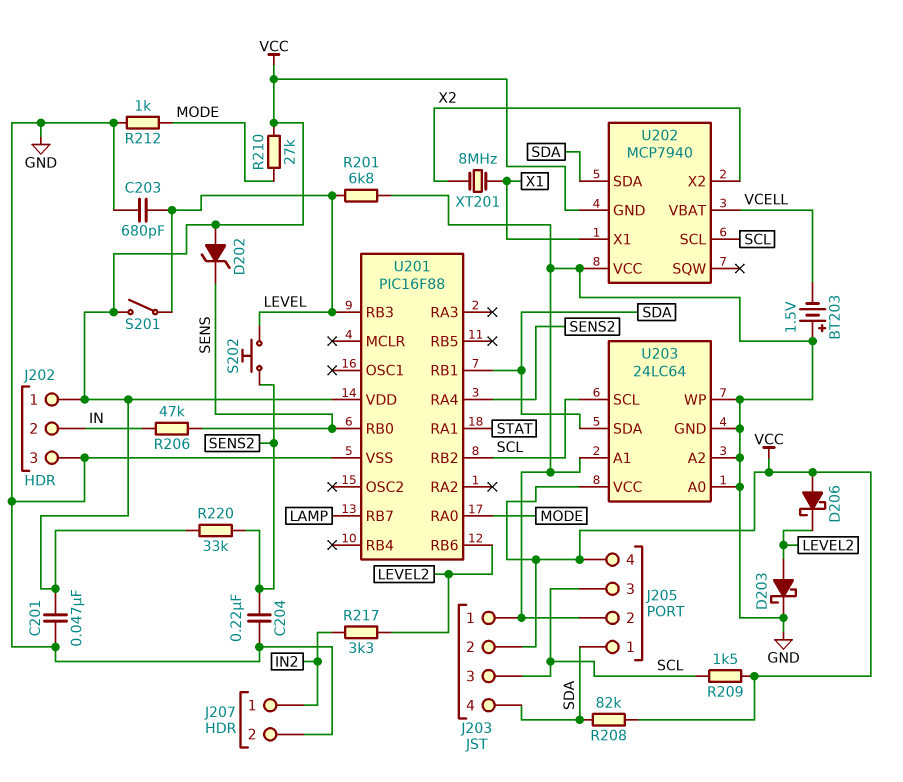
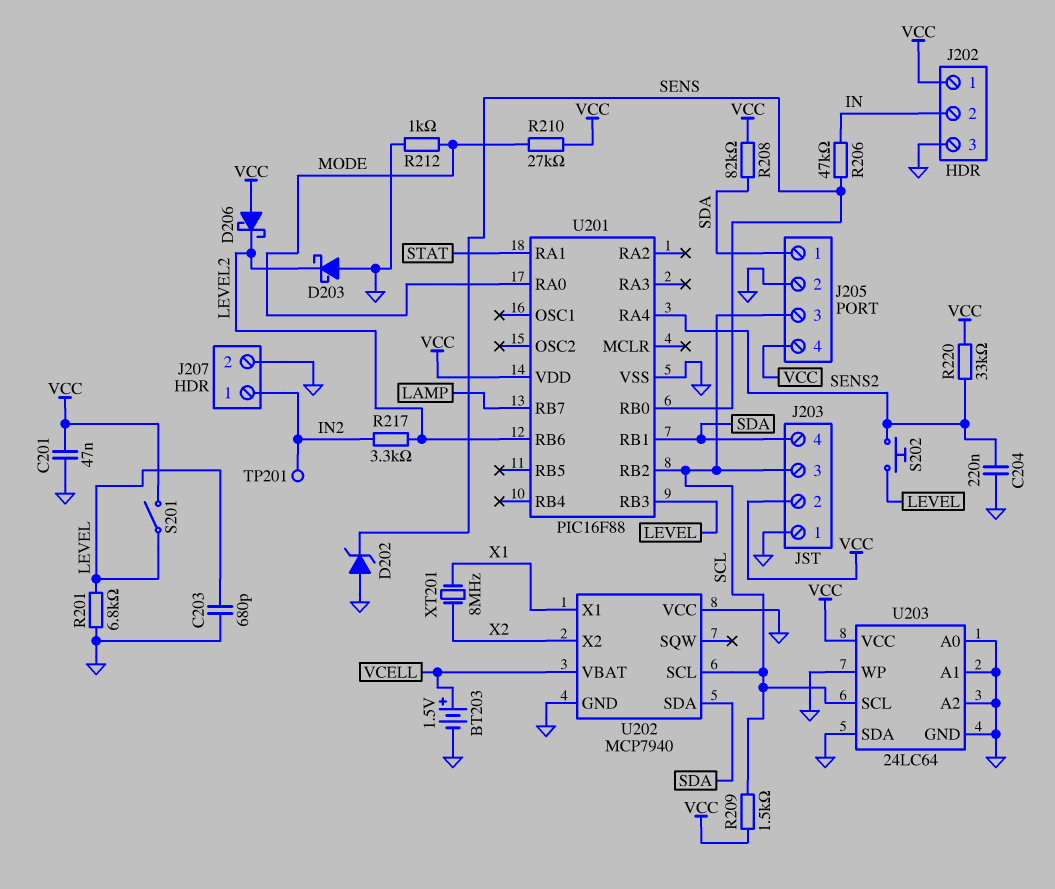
BT203: 1.5V (plus GND, minus VCELL) -> 1.5V (plus VCELL, minus GND)
D202: zener (A VCC, K SENS) -> zener (A GND, K SENS)
D203: schottky (A LEVEL2, K GND) -> schottky (A GND, K LEVEL2)
TP201: none -> test point (IN2)
U202 pin GND: VCC -> GND
U203 pin SDA: SDA -> GND

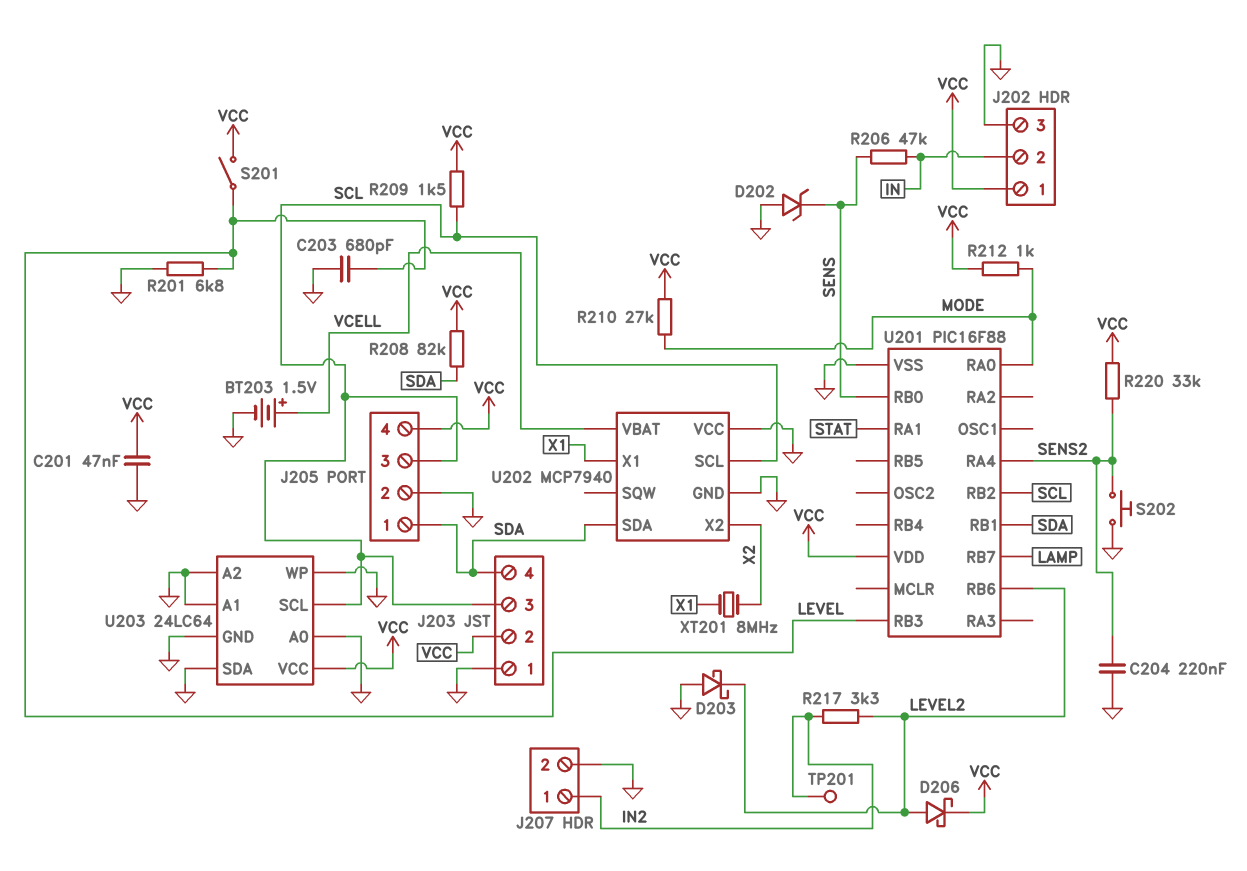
D206: schottky (A VCC, K LEVEL2) -> schottky (A LEVEL2, K VCC)
R212: 1k (GND, MODE) -> 1k (MODE, VCC)
S202: button (LEVEL, SENS2) -> button (GND, SENS2)

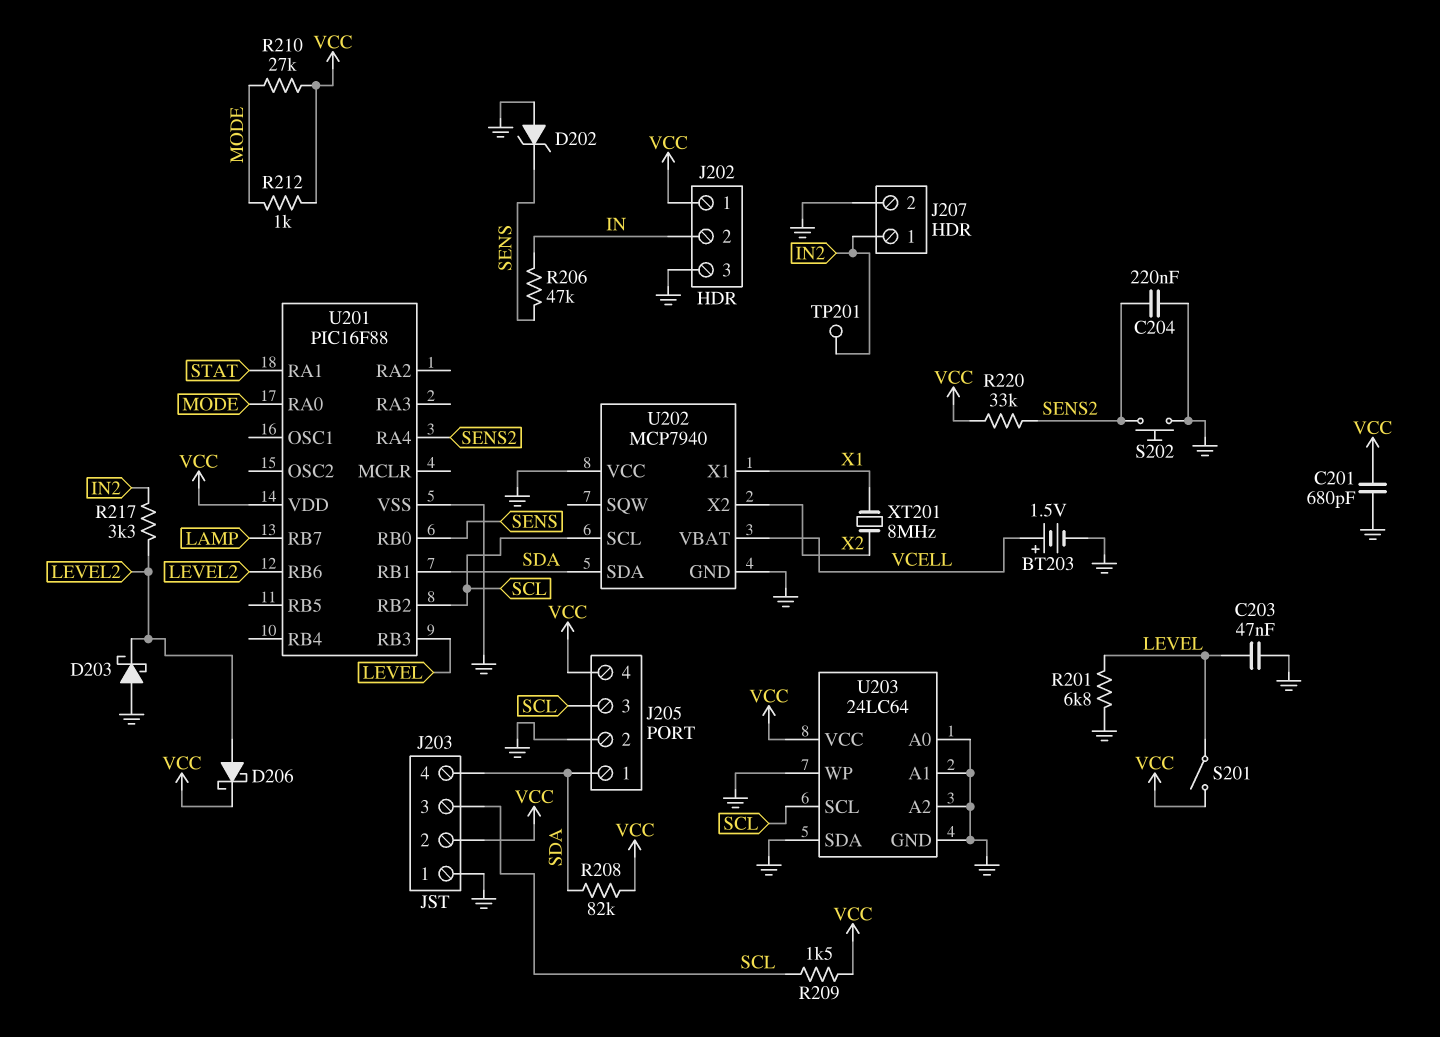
C201: 47nF (GND, VCC) -> 680pF (GND, VCC)
C203: 680pF (GND, LEVEL) -> 47nF (GND, LEVEL)

